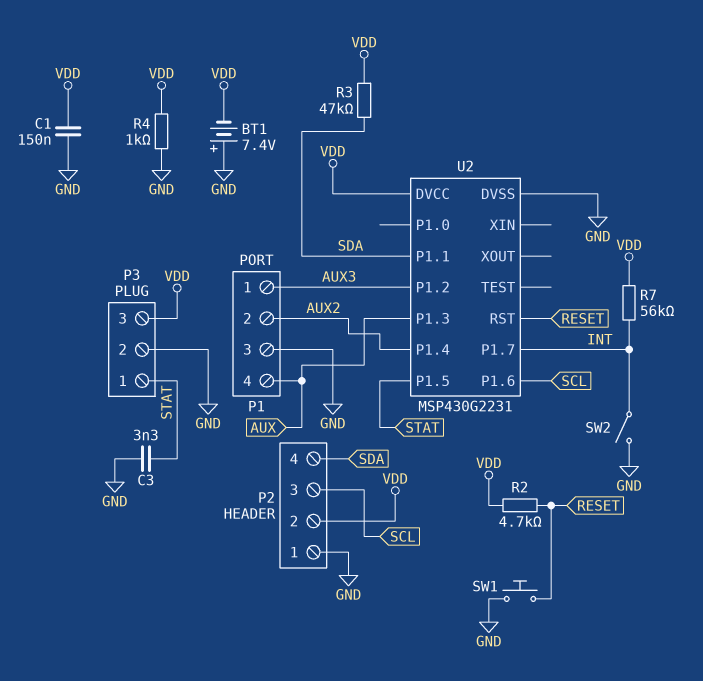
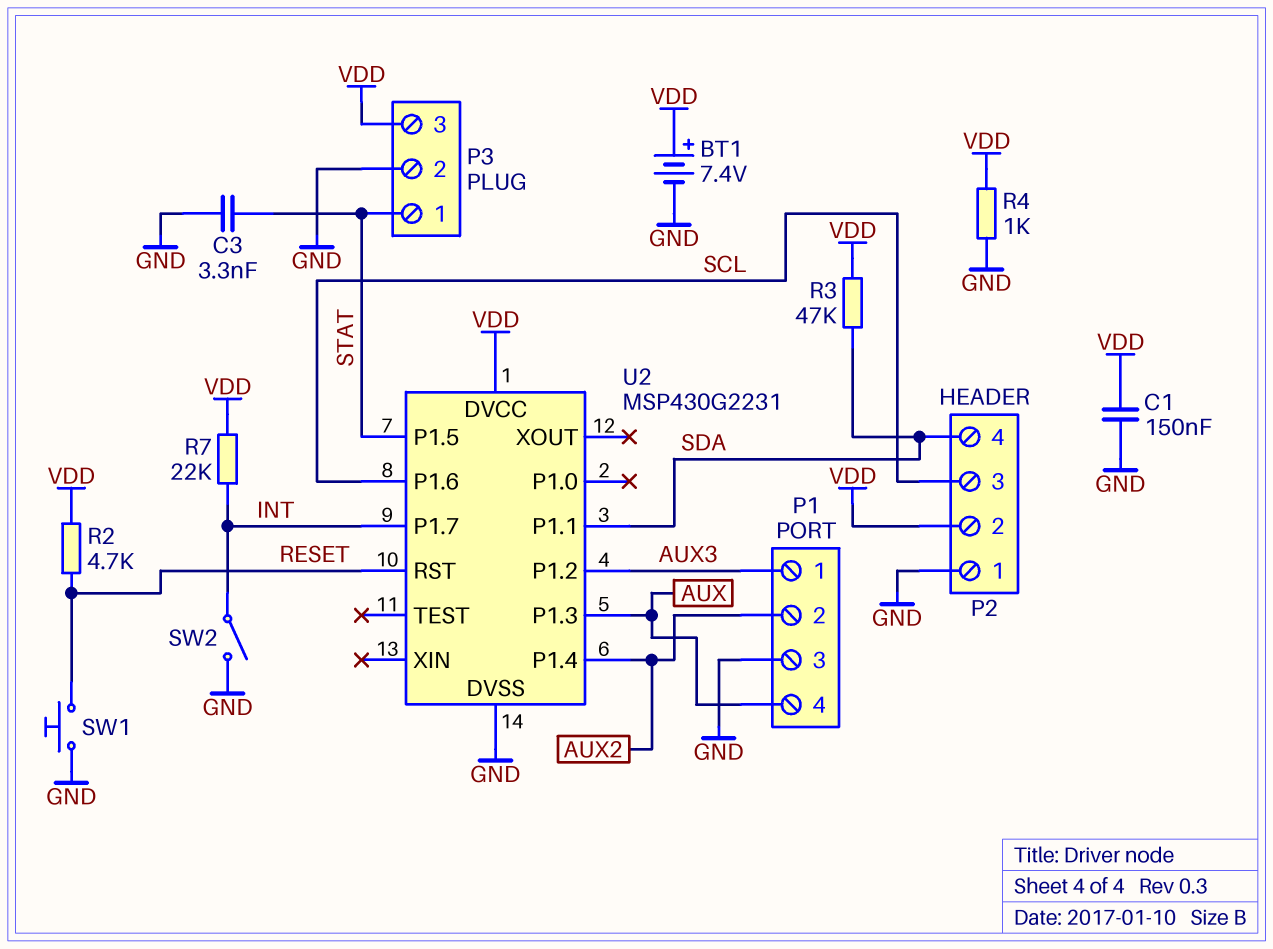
BT1: 7.4V (plus GND, minus VDD) -> 7.4V (plus VDD, minus GND)
R7: 56k (INT, VDD) -> 22k (INT, VDD)

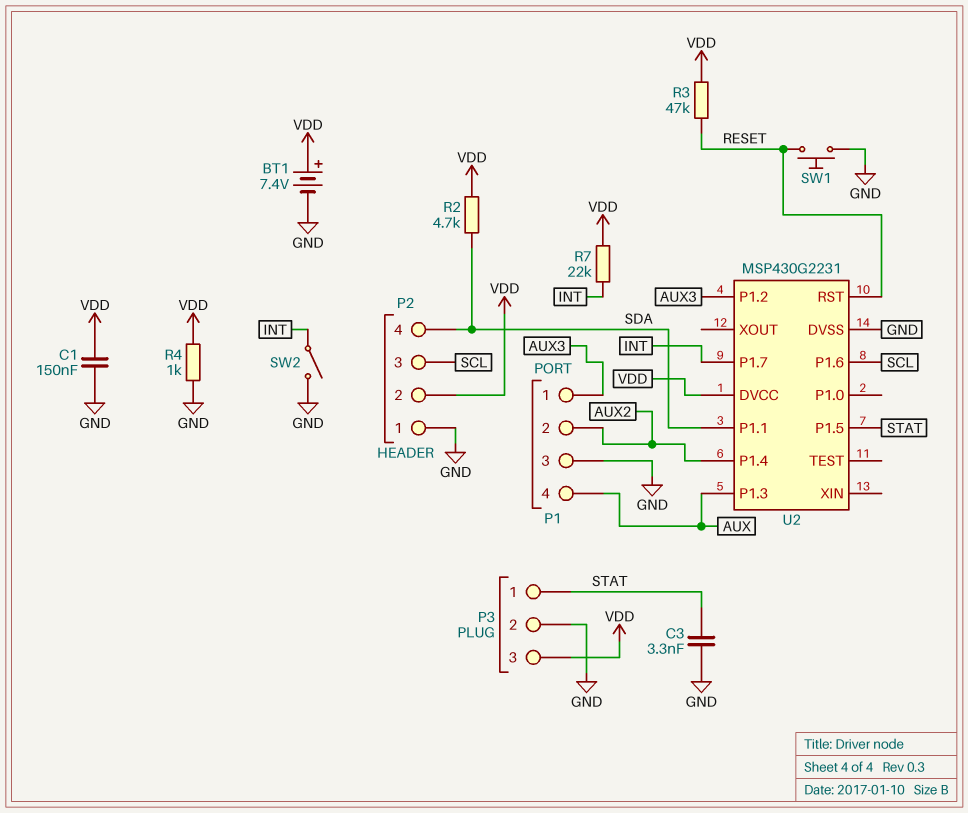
R2: 4.7k (RESET, VDD) -> 4.7k (SDA, VDD)
R3: 47k (SDA, VDD) -> 47k (RESET, VDD)

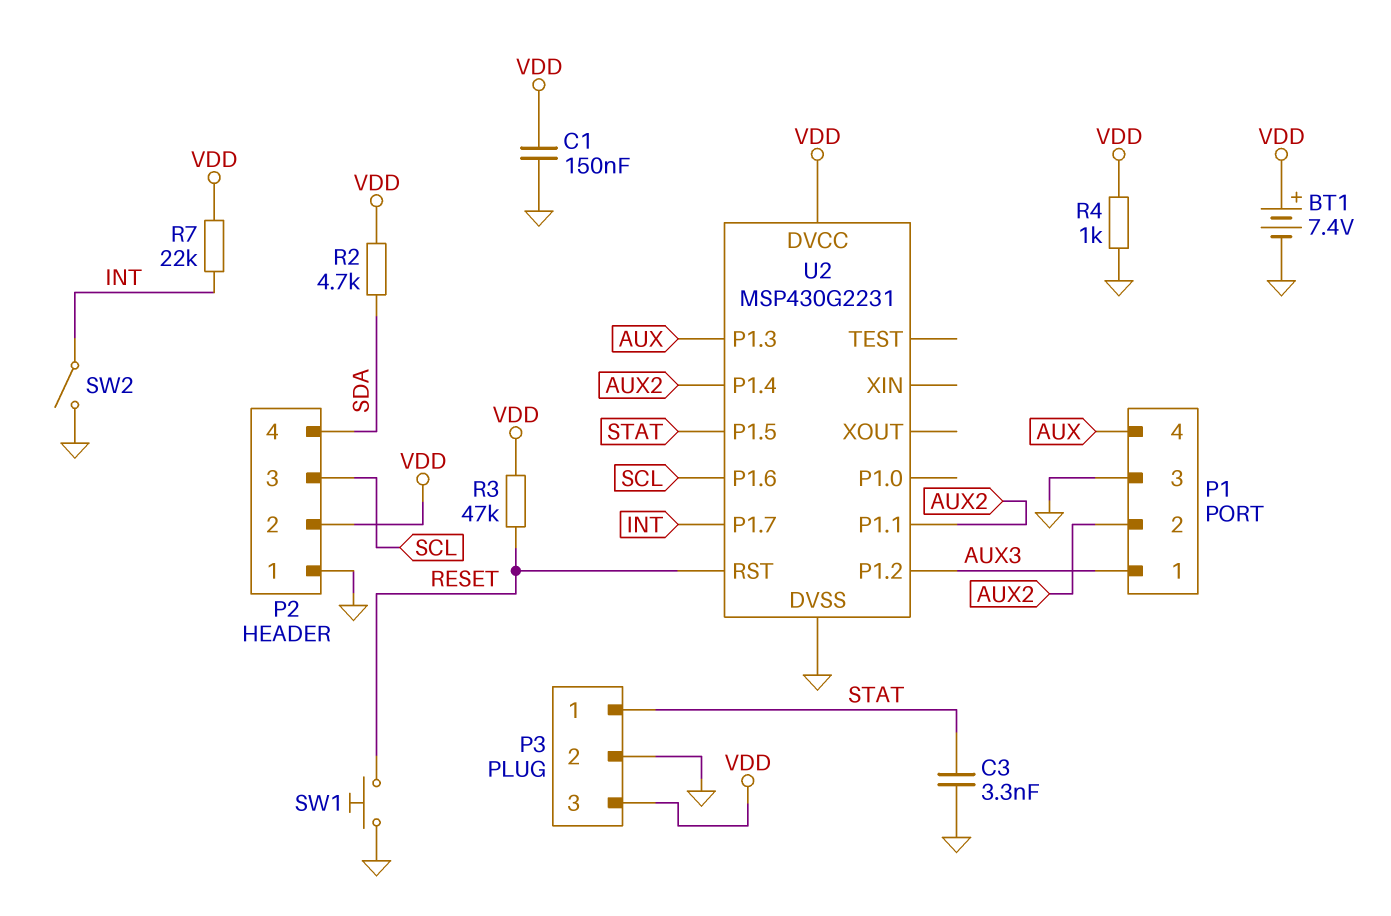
U2 pin P1.1: SDA -> AUX2

